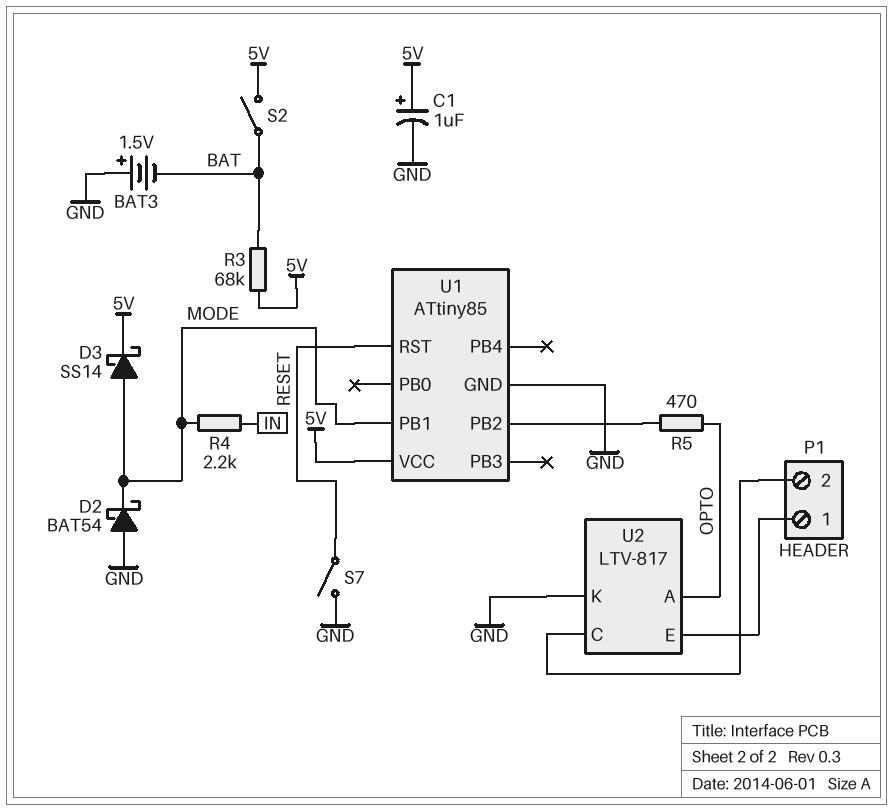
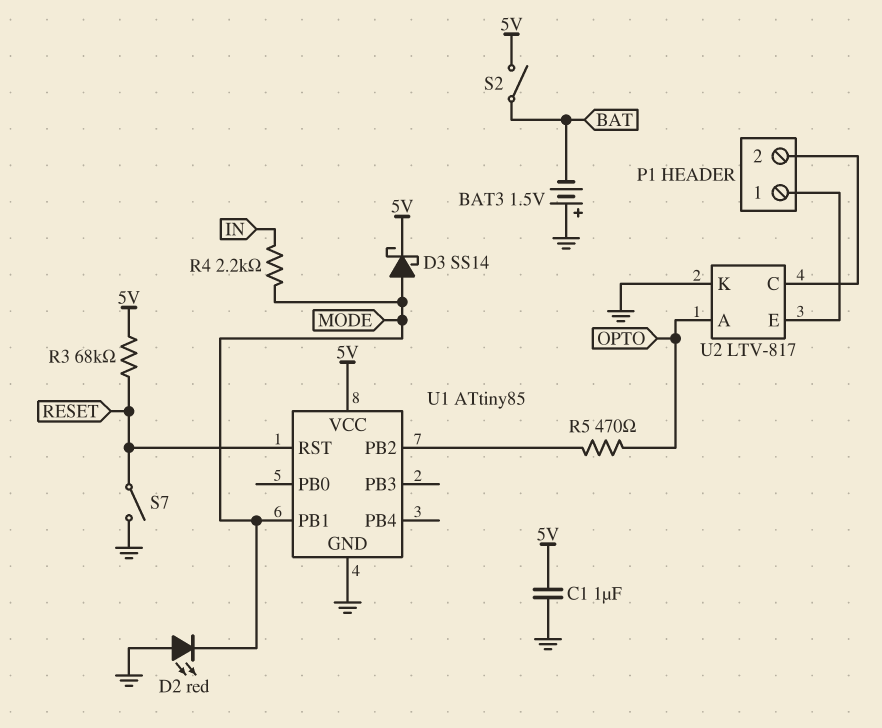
C1: 1uF (plus 5V, minus GND) -> 1uF (5V, GND)
D2: schottky BAT54 (A GND, K MODE) -> LED red (A GND, K MODE)
R3: 68k (5V, BAT) -> 68k (5V, RESET)

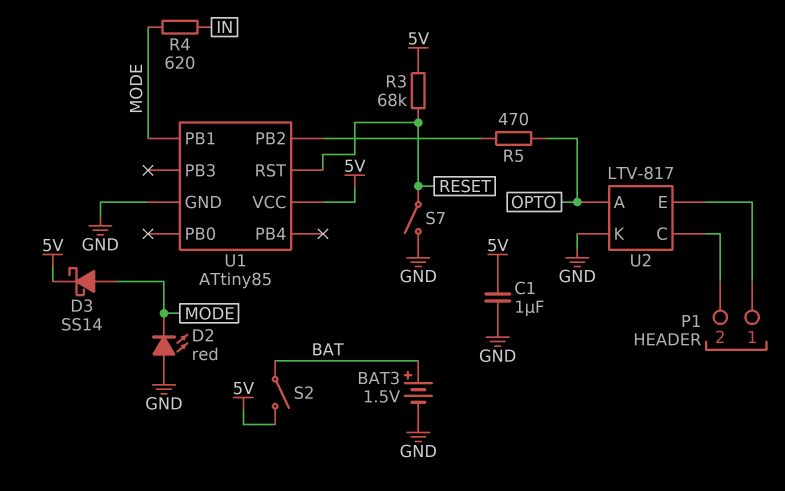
BAT3: 1.5V (plus GND, minus BAT) -> 1.5V (plus BAT, minus GND)
R4: 2.2k (IN, MODE) -> 620 (IN, MODE)

